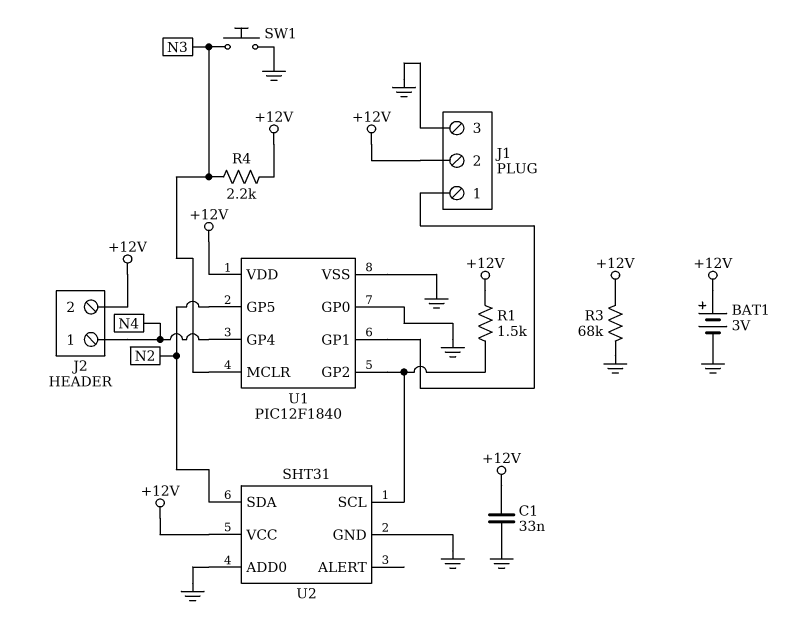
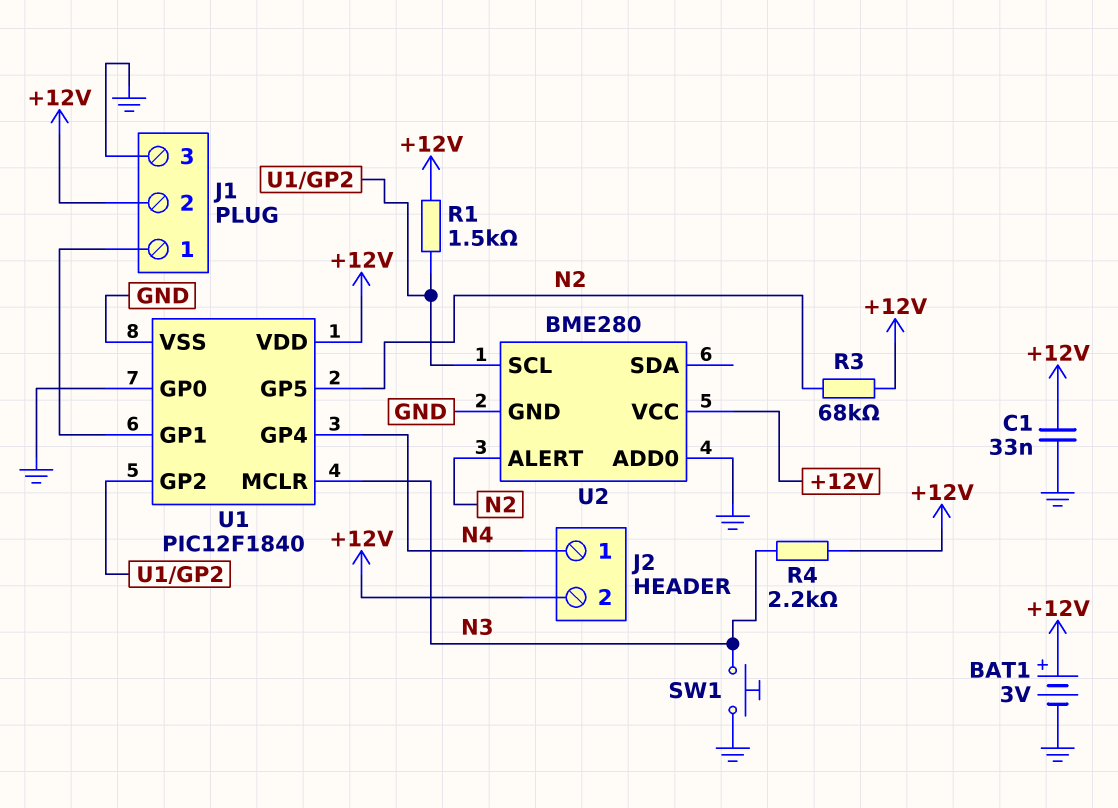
R3: 68k (+12V, GND) -> 68k (+12V, N2)
U2: SHT31 -> BME280
U2 pin ALERT: none -> N2
U2 pin SDA: N2 -> none

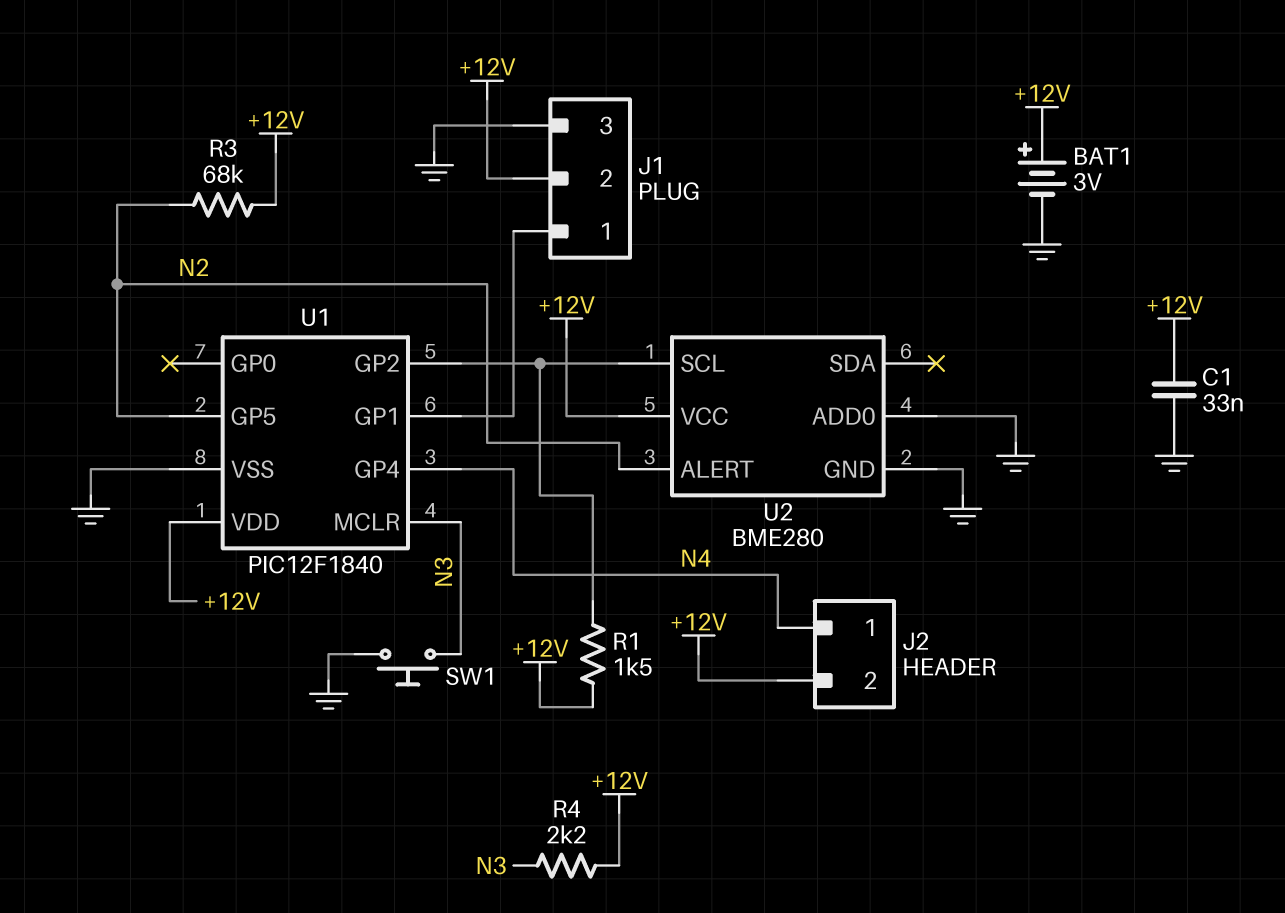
U1 pin GP0: GND -> none

